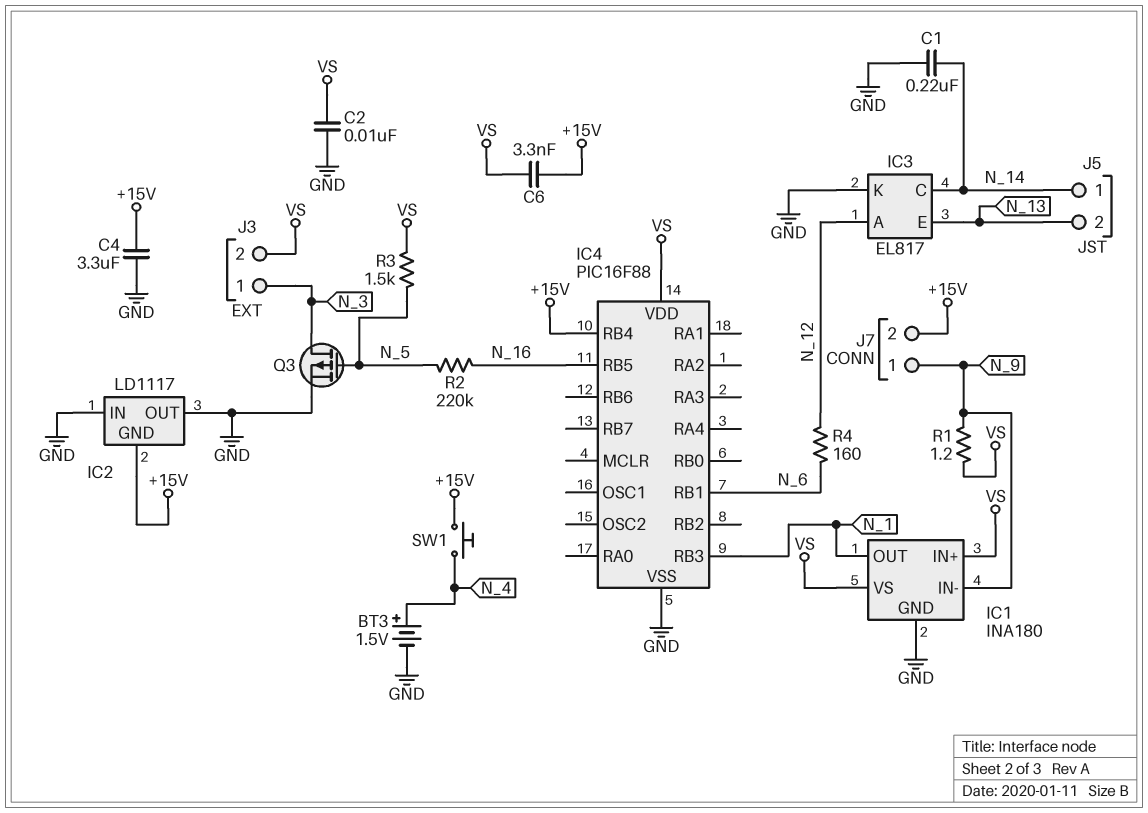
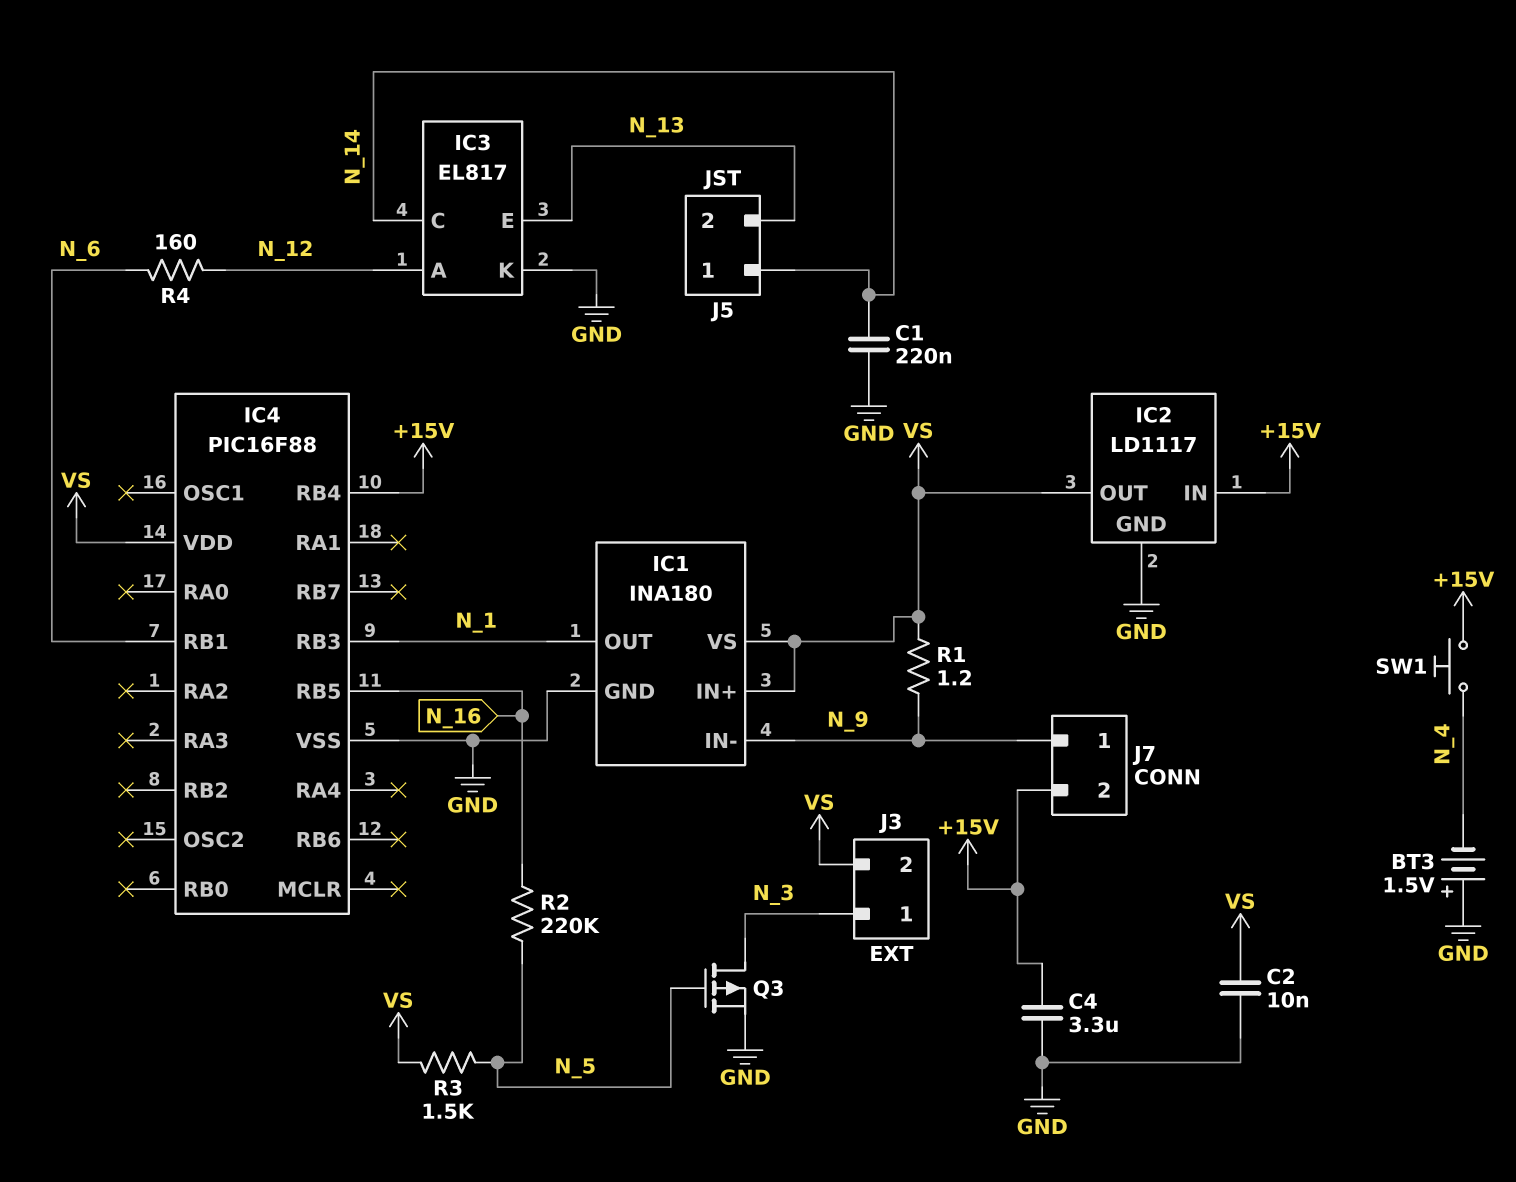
BT3: 1.5V (plus N_4, minus GND) -> 1.5V (plus GND, minus N_4)
C6: 3.3nF (+15V, VS) -> none
IC2 pin GND: +15V -> GND
IC2 pin IN: GND -> +15V
IC2 pin OUT: GND -> VS

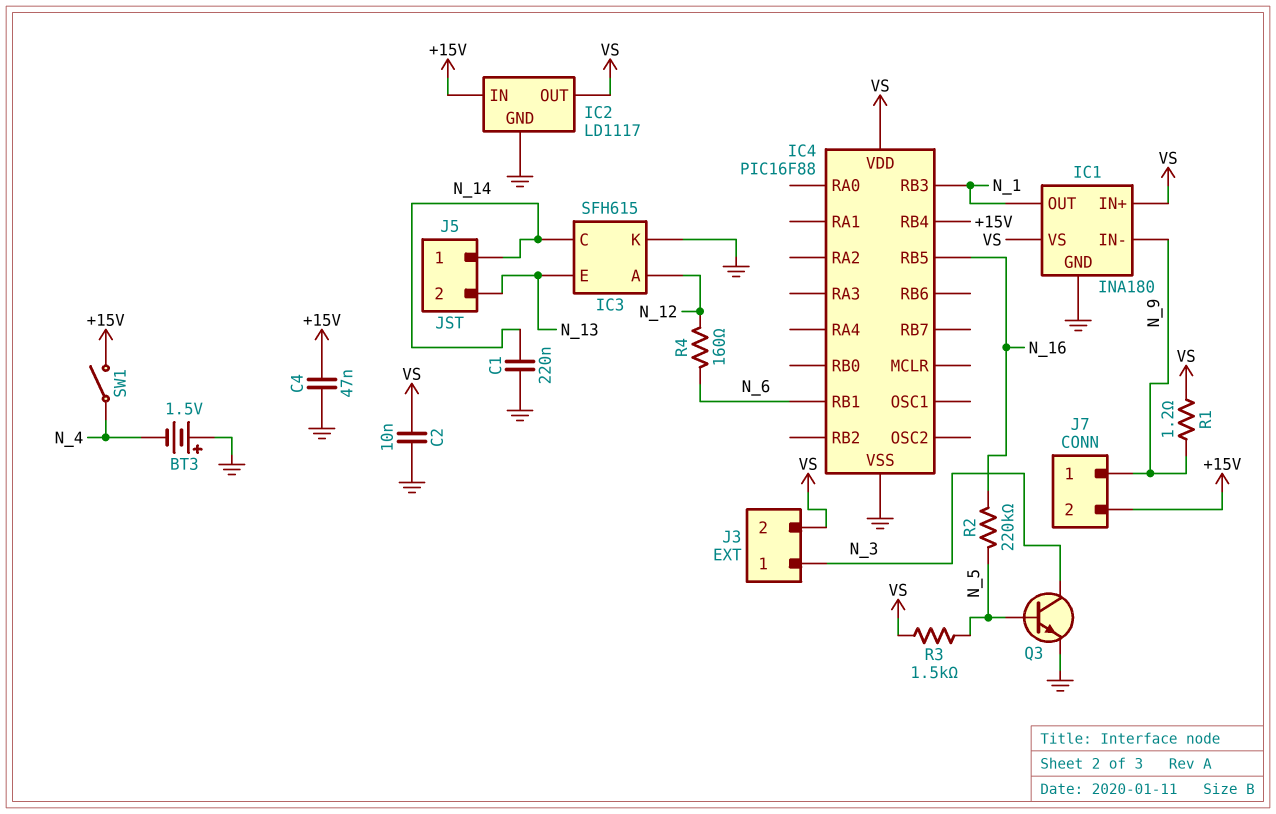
C4: 3.3uF (+15V, GND) -> 47nF (+15V, GND)
IC3: EL817 -> SFH615
Q3: PMOS (G N_5, D N_3, S GND) -> NPN (B N_5, C N_3, E GND)
SW1: button (+15V, N_4) -> switch (+15V, N_4)

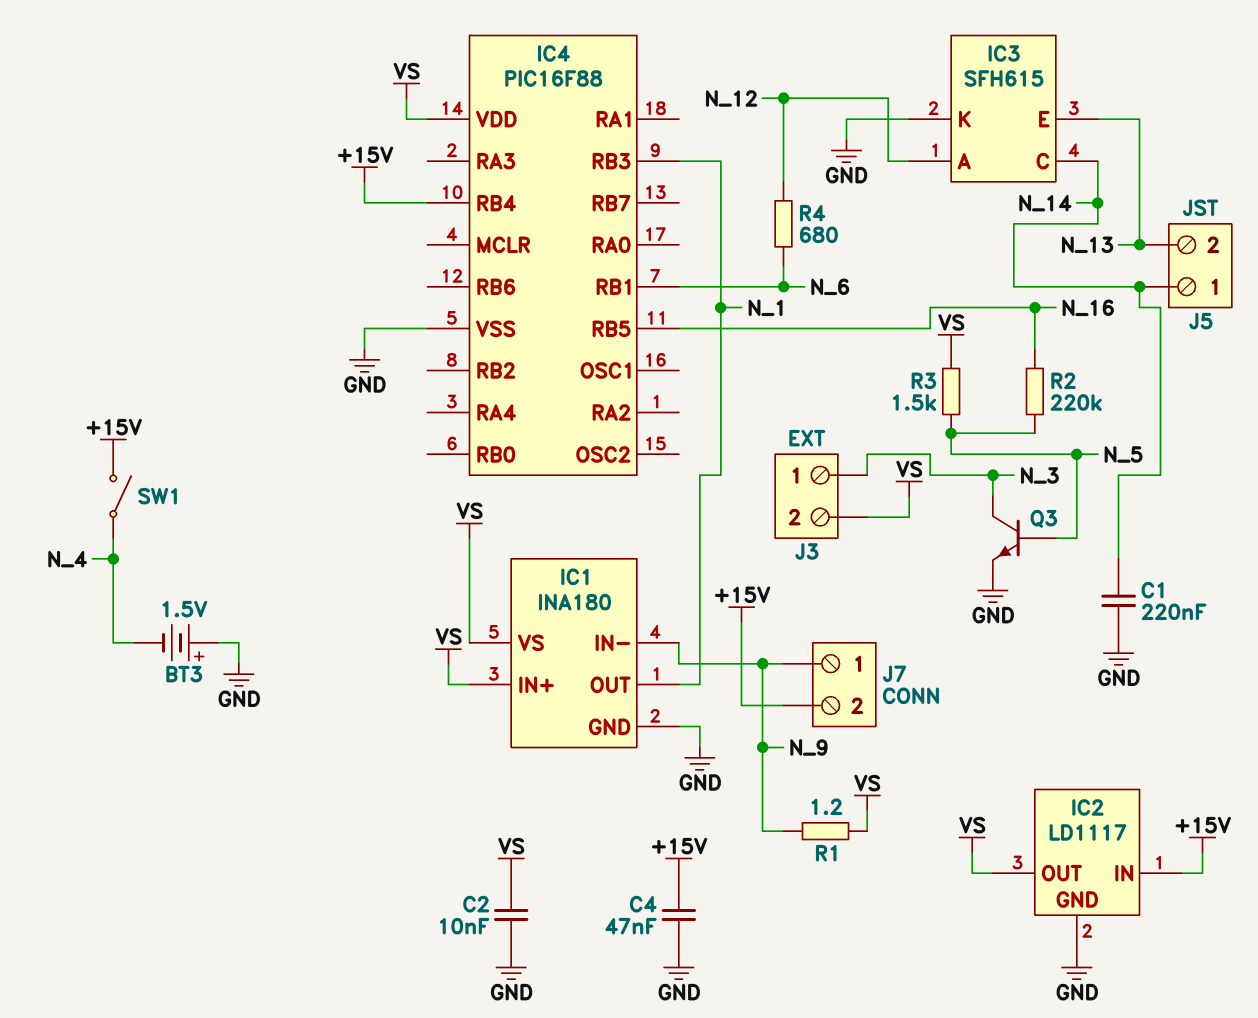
R4: 160 (N_6, N_12) -> 680 (N_6, N_12)

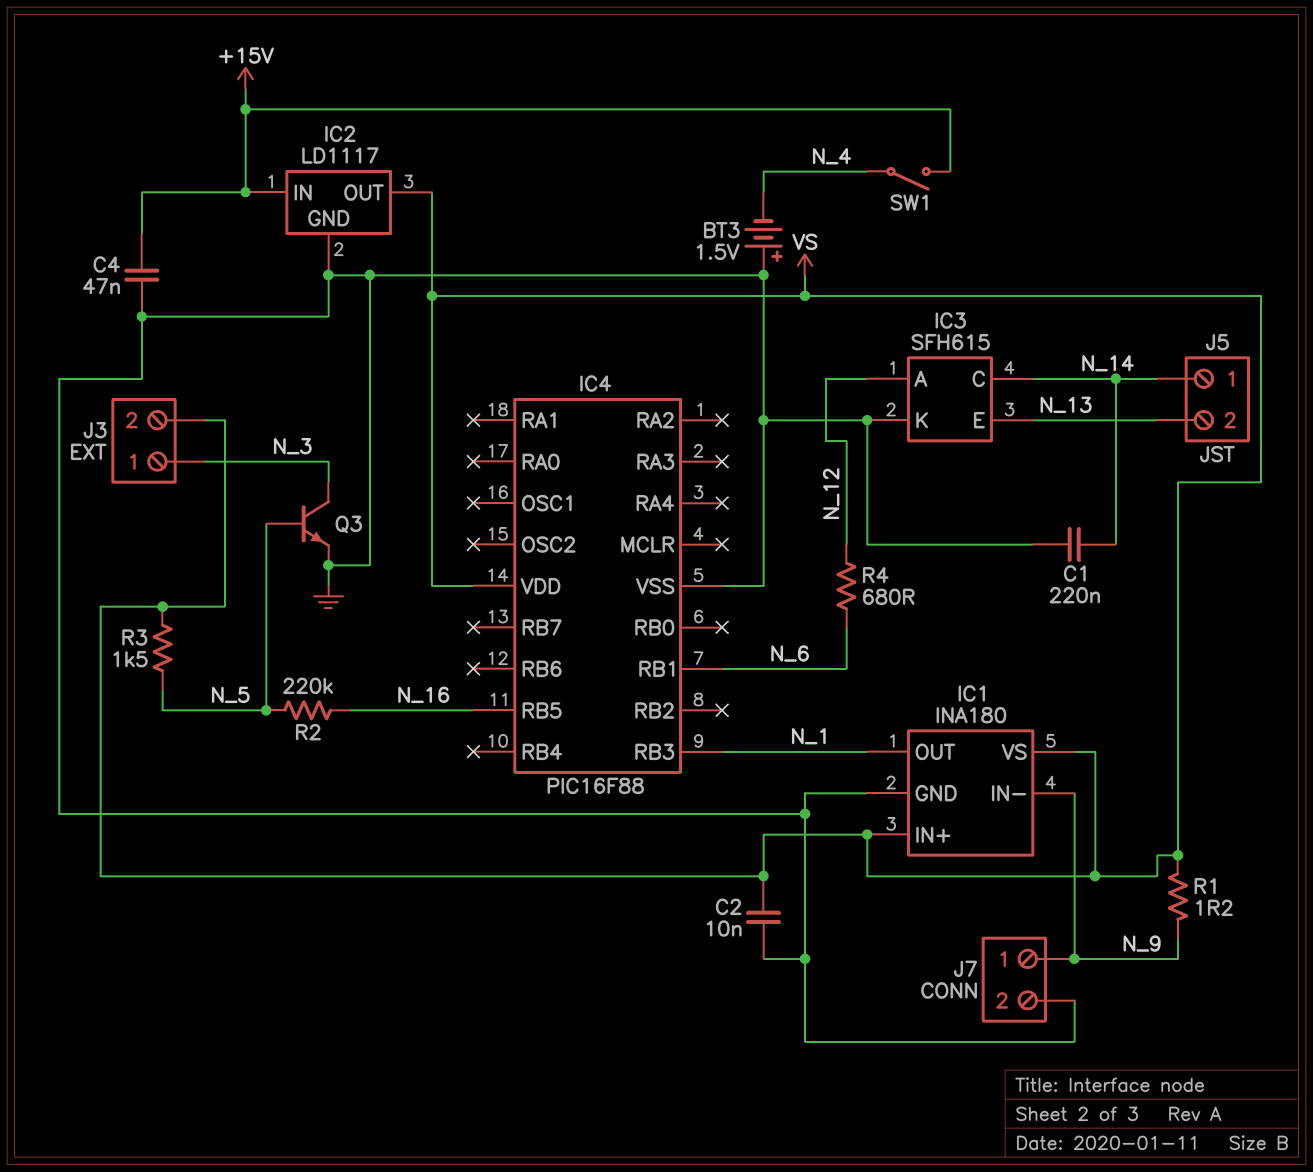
IC4 pin RB4: +15V -> none
J7 pin 2: +15V -> GND

